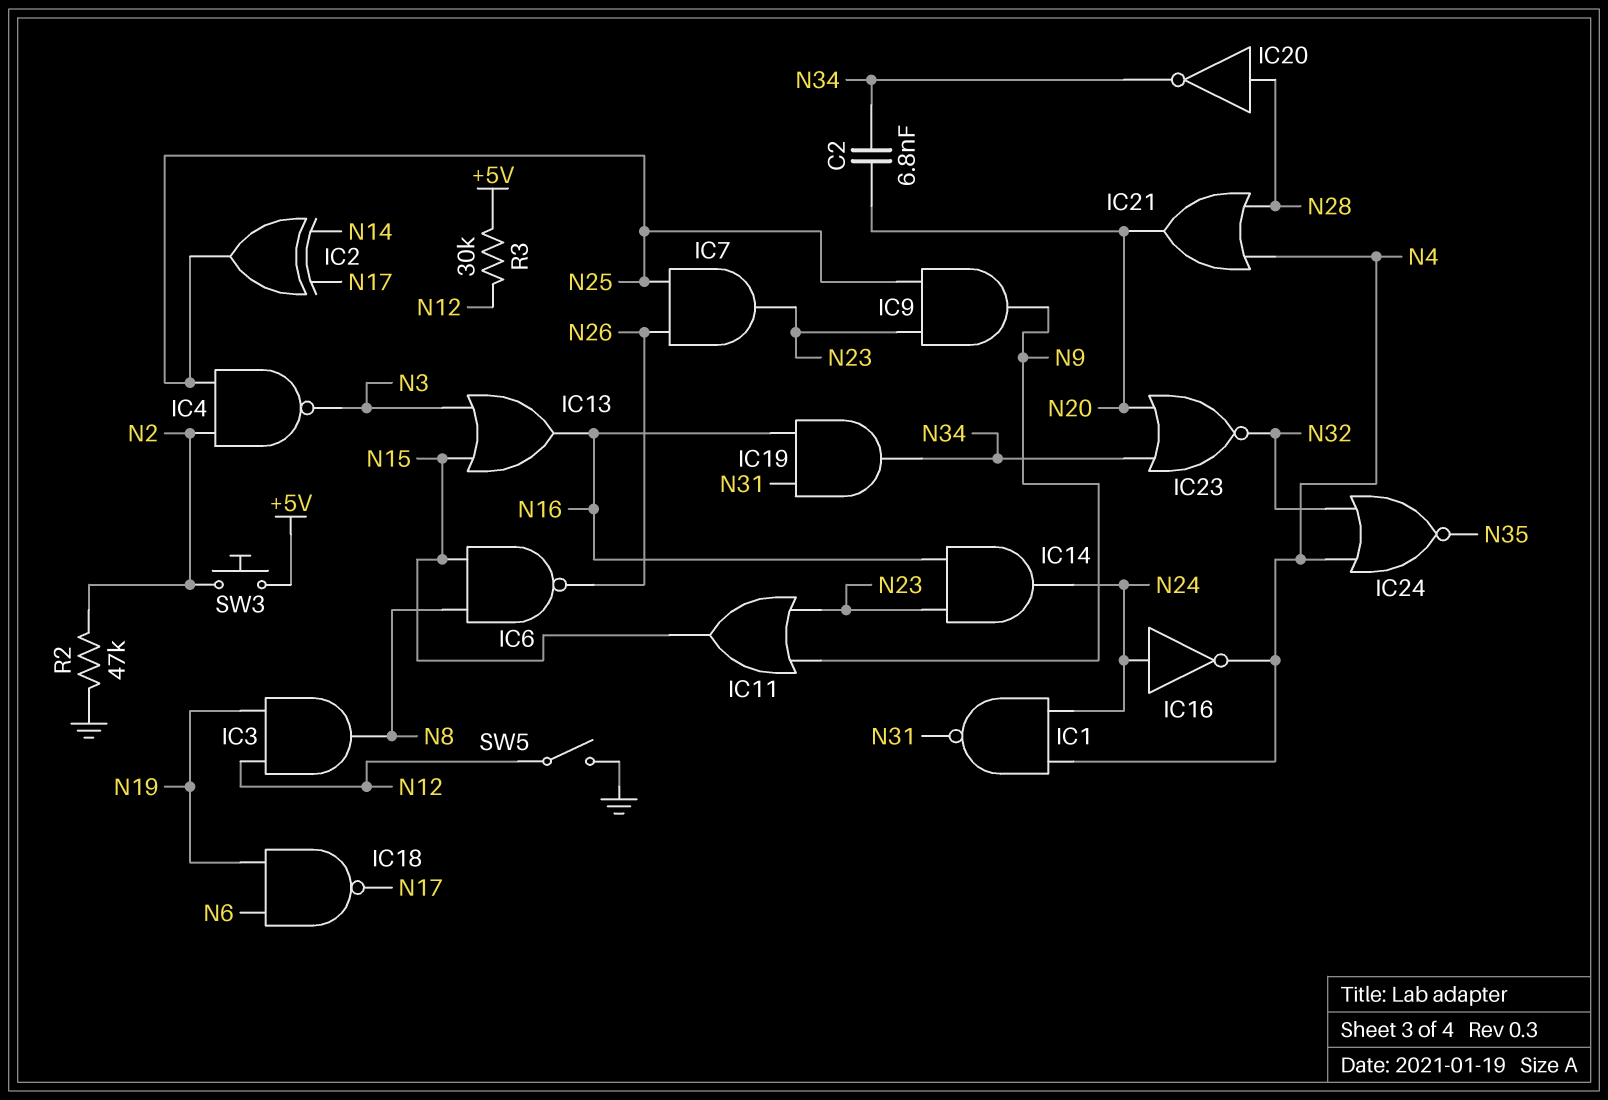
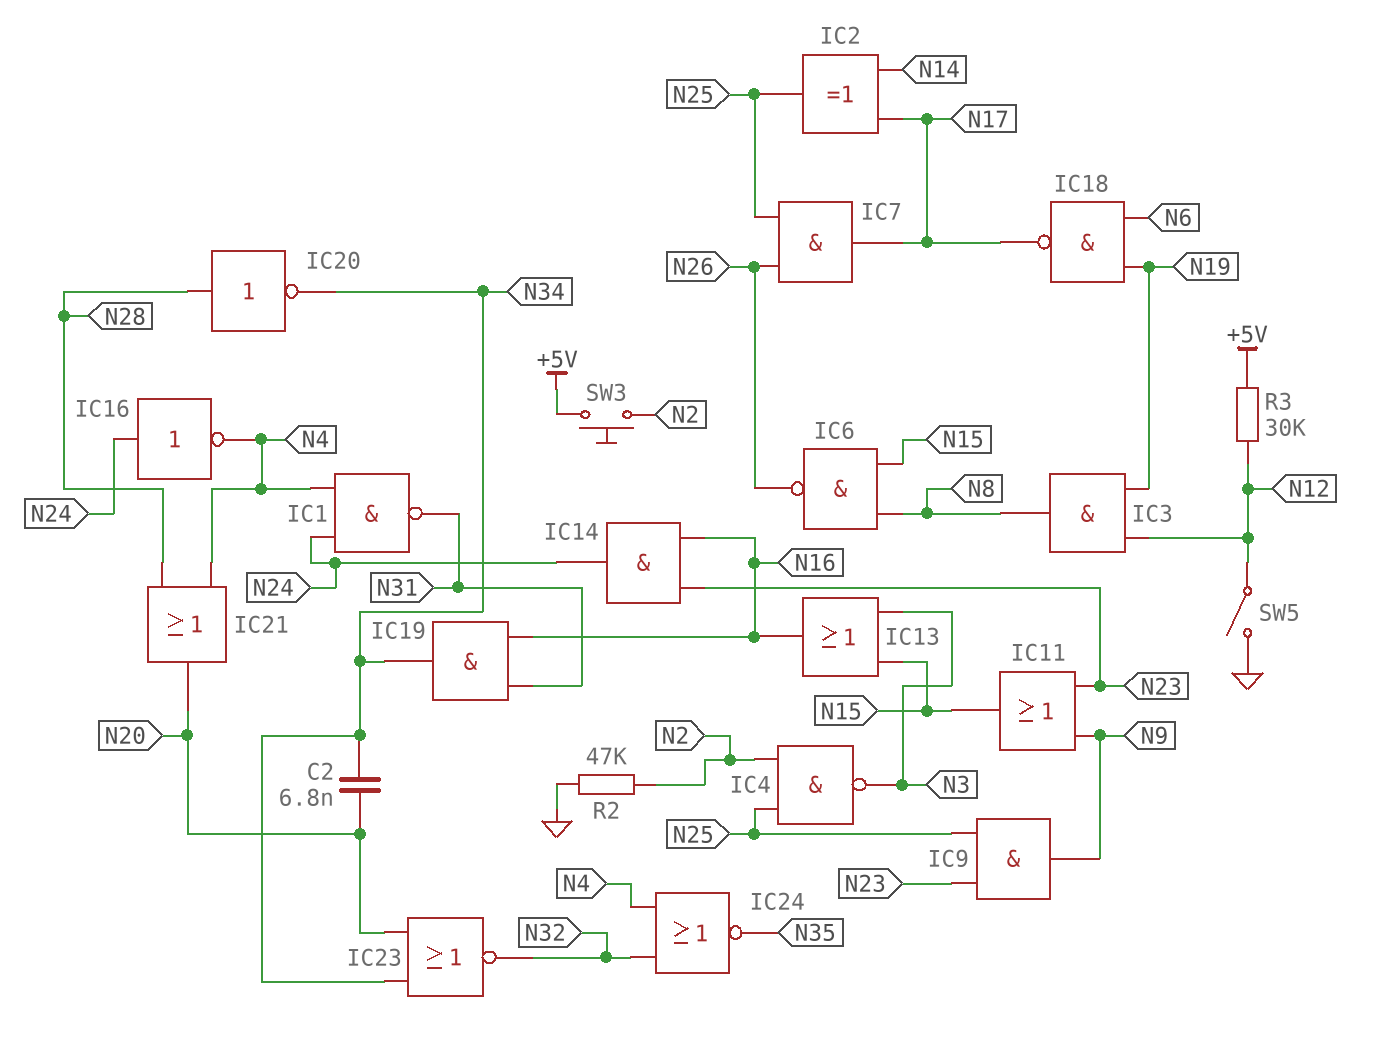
IC7: AND (in N25, in N26, out N23) -> AND (in N25, in N26, out N17)

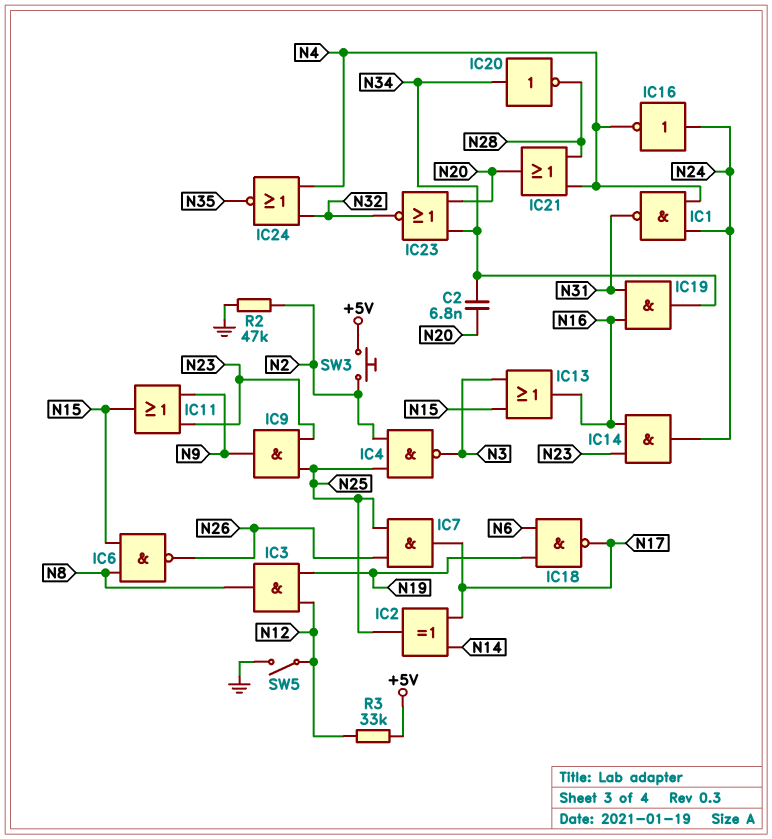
IC20: NOT (in N28, out N34) -> NOT (in N34, out N28)
R3: 30k (+5V, N12) -> 33k (+5V, N12)

